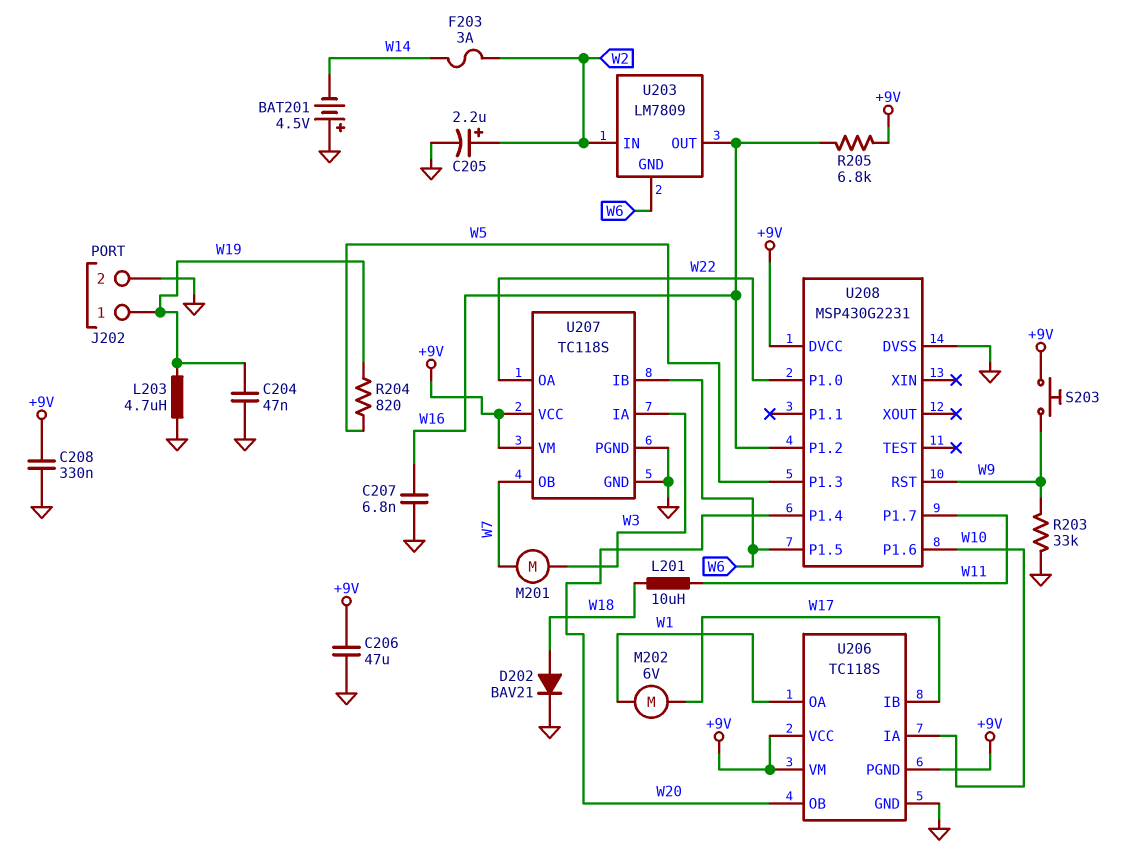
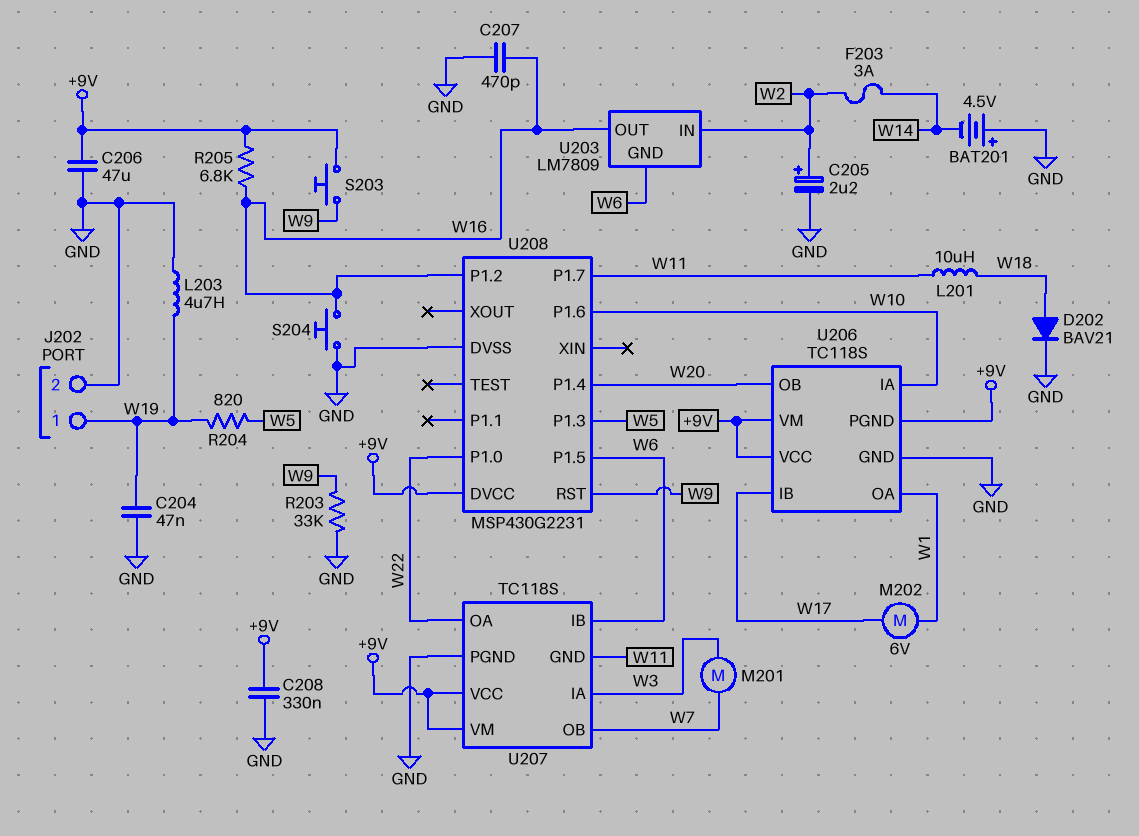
C207: 6.8nF (GND, W16) -> 470pF (GND, W16)
S204: none -> button (GND, W16)
U207 pin GND: GND -> W11

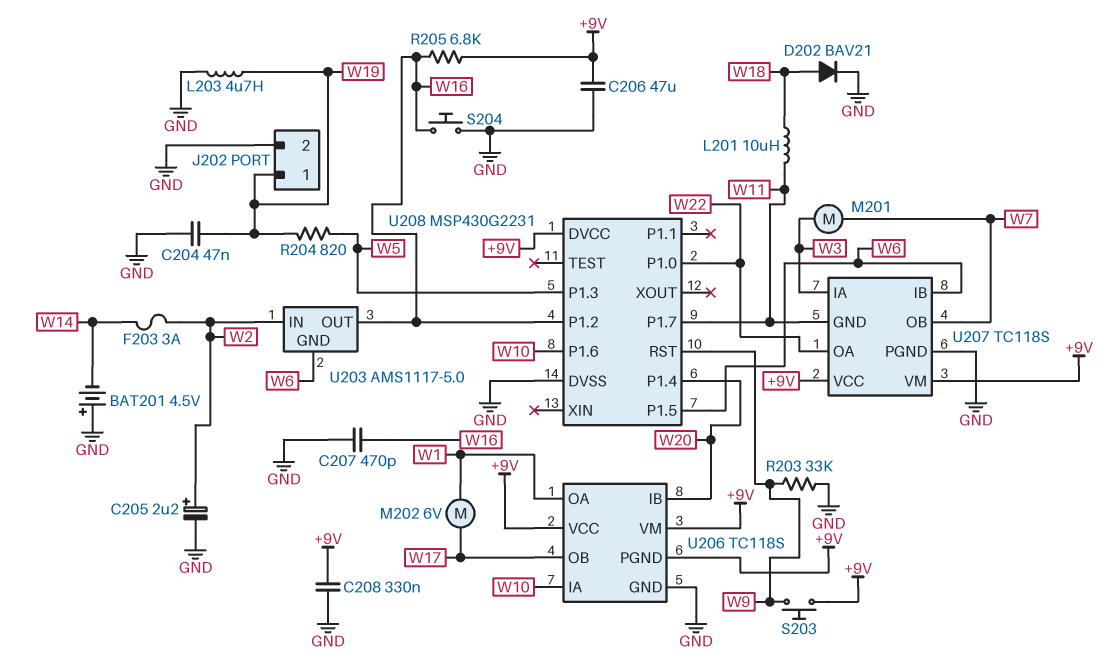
U203: LM7809 -> AMS1117-5.0
U206 pin IB: W17 -> W20
U206 pin OB: W20 -> W17

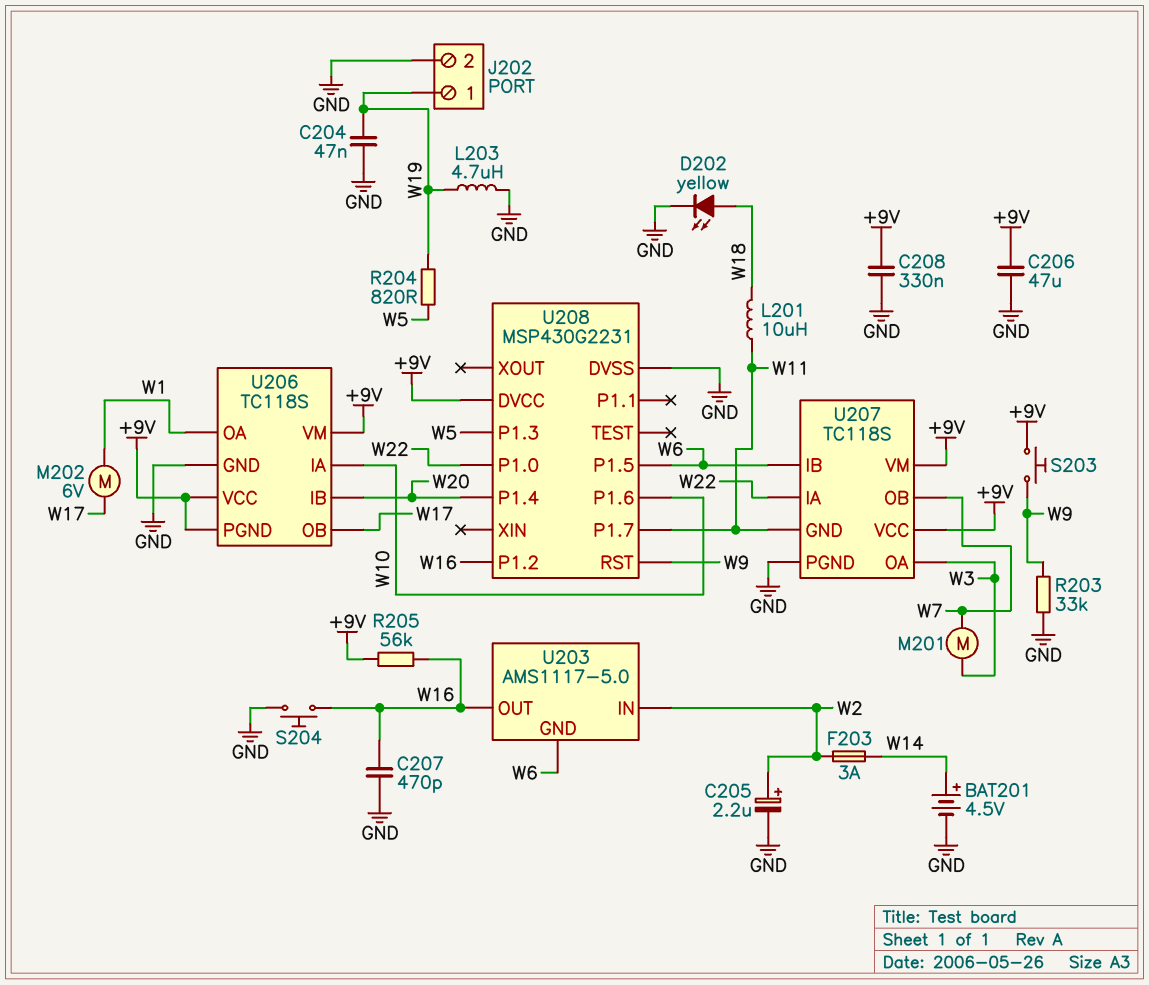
BAT201: 4.5V (plus GND, minus W14) -> 4.5V (plus W14, minus GND)
D202: diode BAV21 (A W18, K GND) -> LED yellow (A W18, K GND)
R205: 6.8k (+9V, W16) -> 56k (+9V, W16)
U207 pin IA: W3 -> W22
U207 pin OA: W22 -> W3

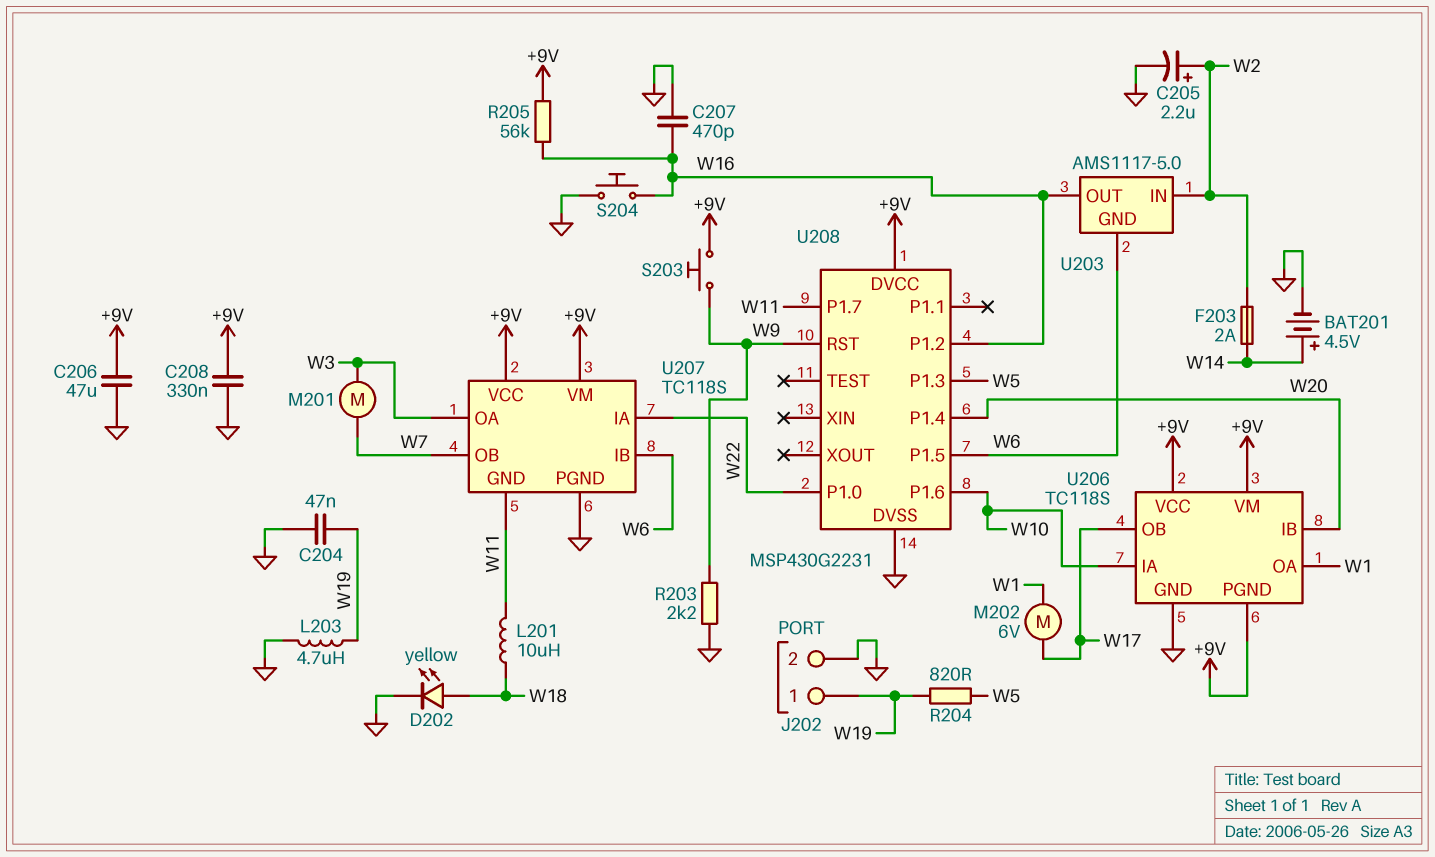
F203: 3A (W2, W14) -> 2A (W2, W14)
R203: 33k (GND, W9) -> 2.2k (GND, W9)

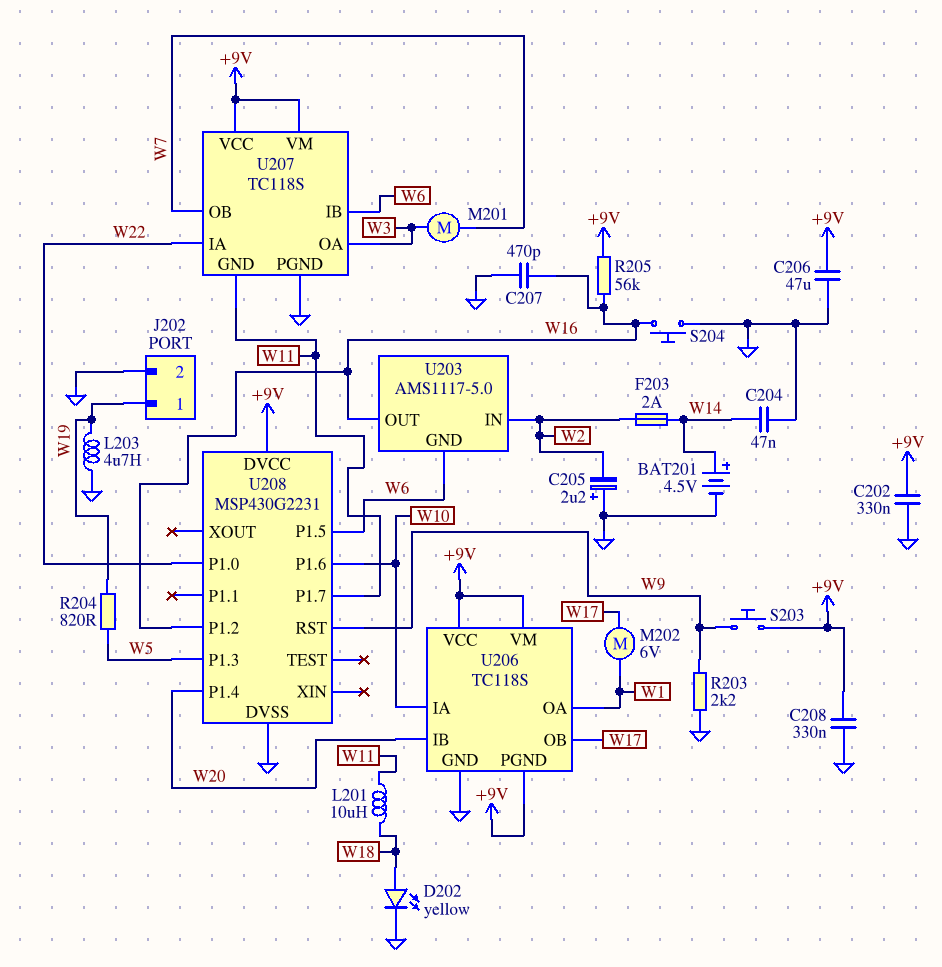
C202: none -> 330nF (+9V, GND)
C204: 47nF (GND, W19) -> 47nF (GND, W14)
C205: 2.2uF (plus W2, minus GND) -> 2.2uF (plus GND, minus W2)

